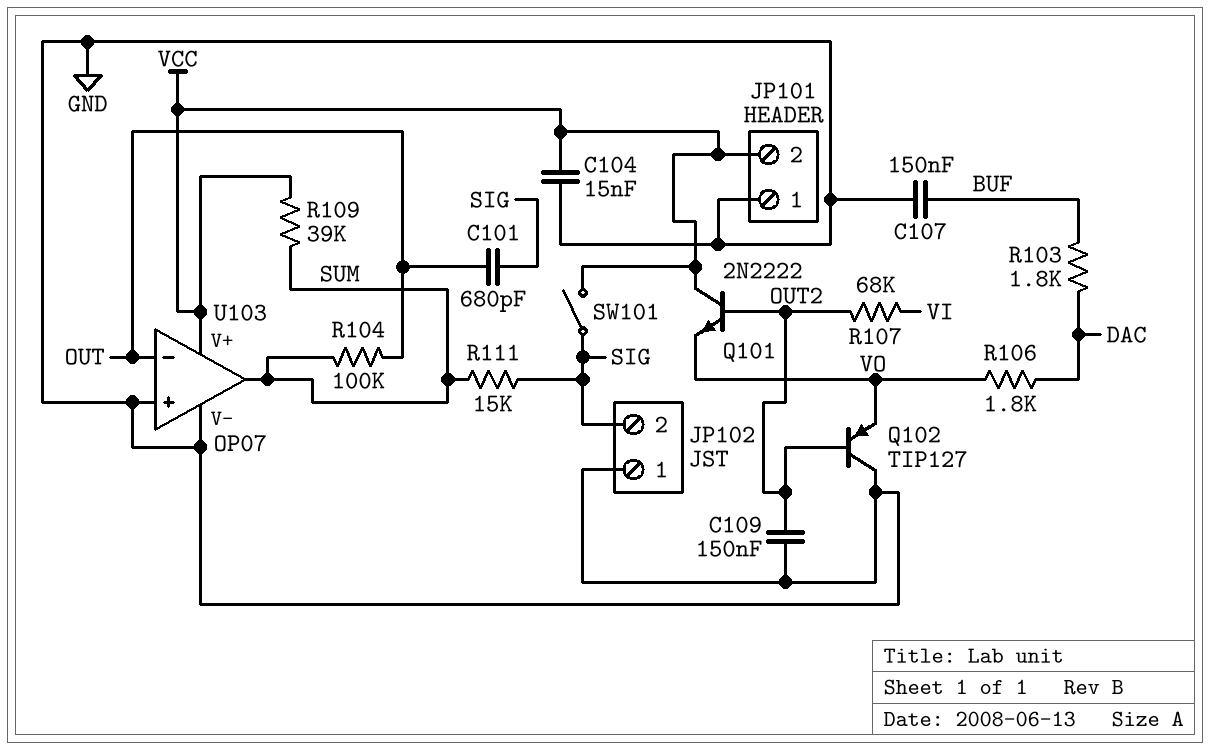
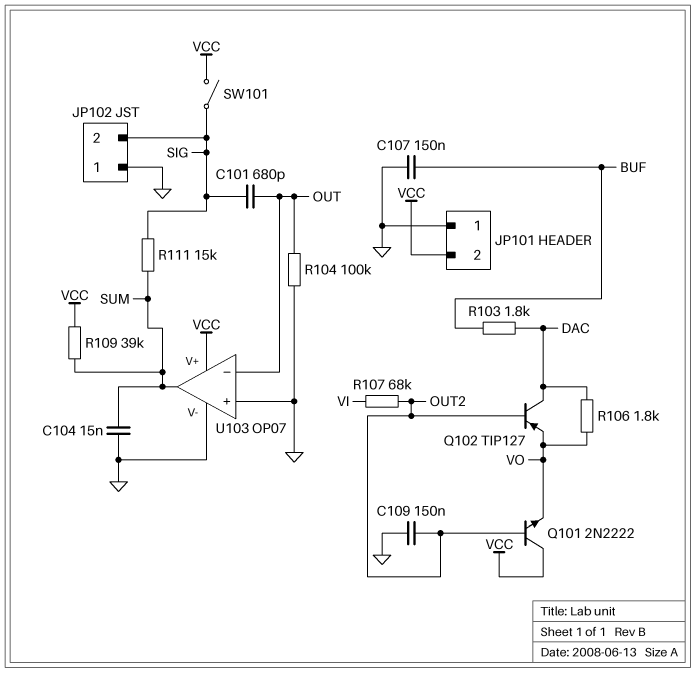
C104: 15nF (GND, VCC) -> 15nF (GND, SUM)
Q102: PNP TIP127 (B OUT2, C GND, E VO) -> PNP TIP127 (B OUT2, C DAC, E VO)
R104: 100k (OUT, SUM) -> 100k (GND, OUT)

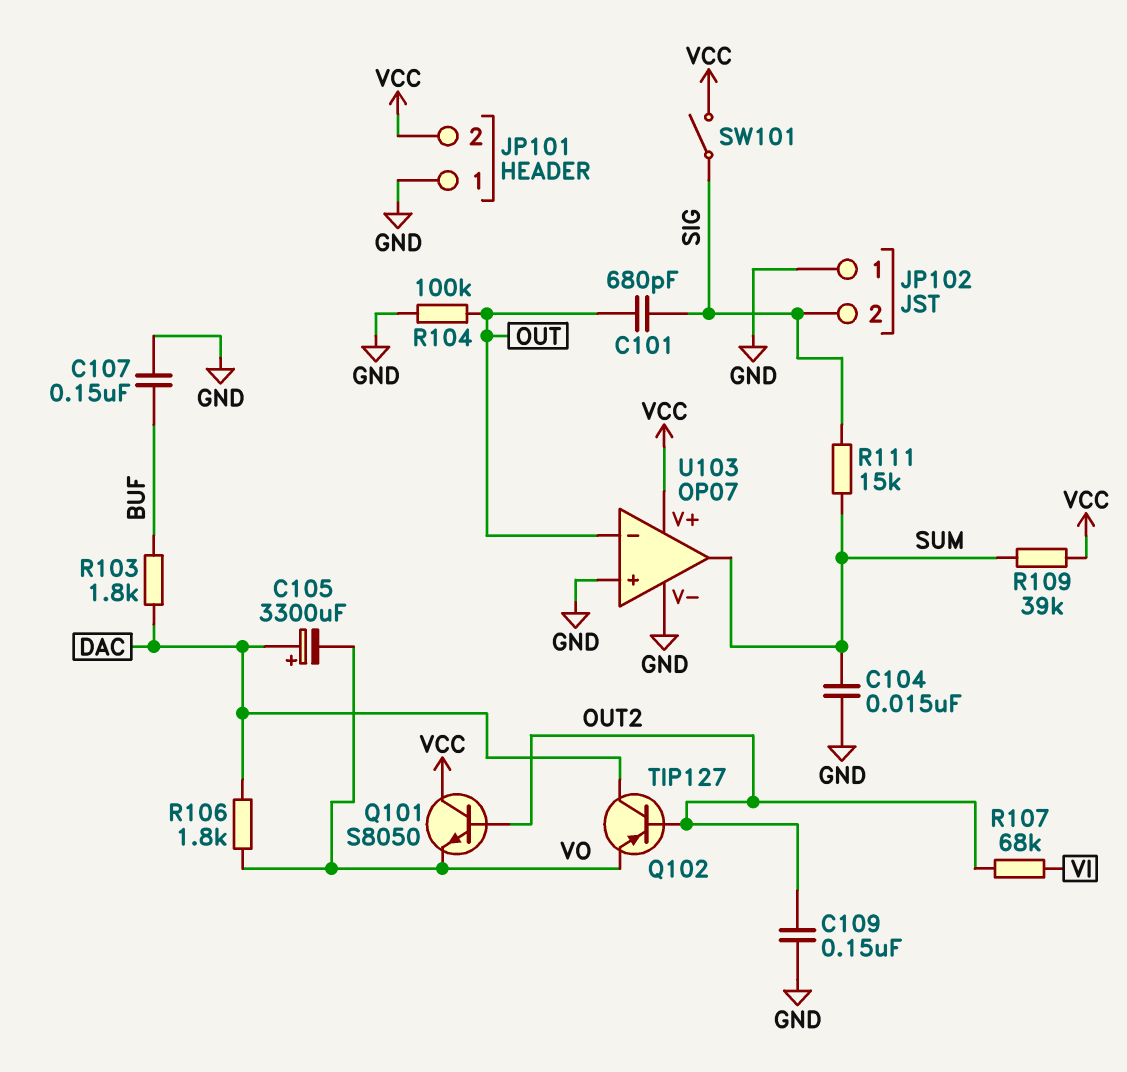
C105: none -> 3300uF (plus DAC, minus VO)
Q101: NPN 2N2222 (B OUT2, C VCC, E VO) -> NPN S8050 (B OUT2, C VCC, E VO)

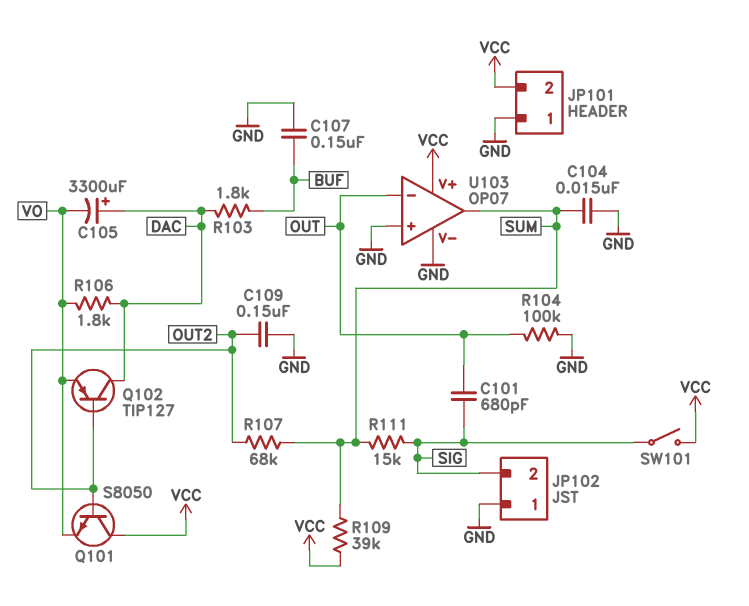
R107: 68k (OUT2, VI) -> 68k (OUT2, SUM)

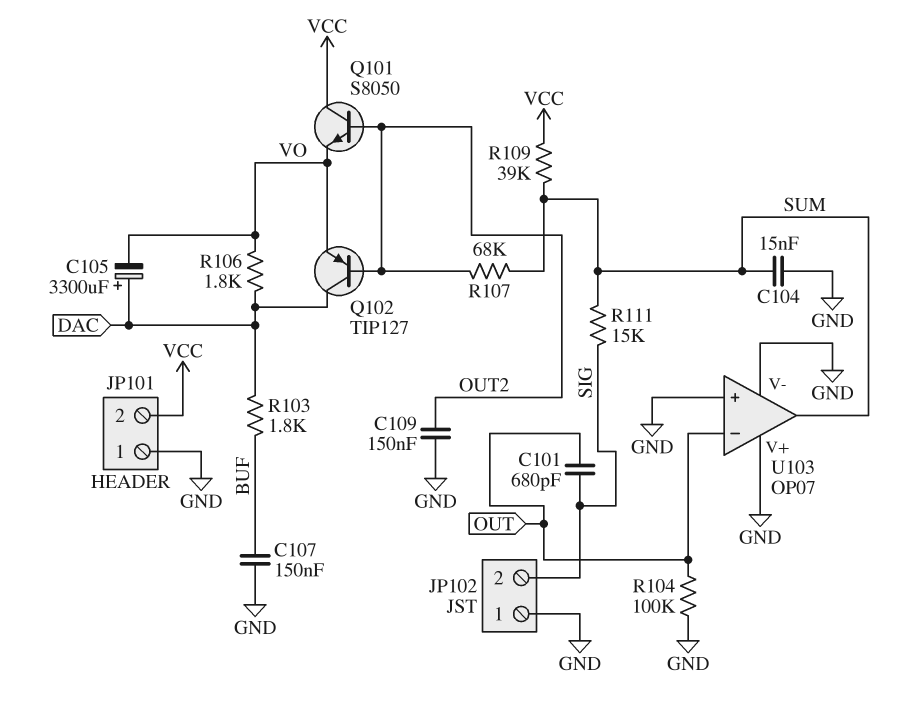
SW101: switch (SIG, VCC) -> none
U103 pin V+: VCC -> GND

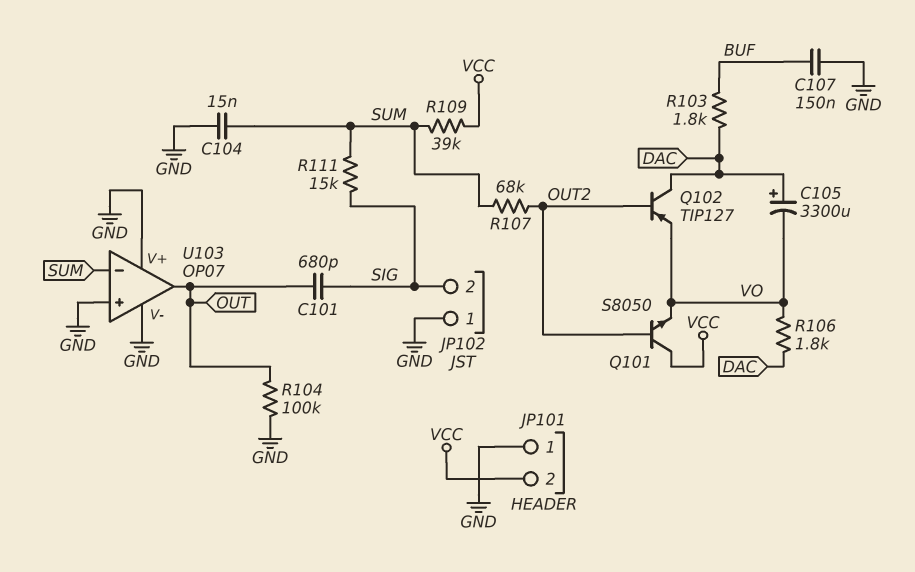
C109: 150nF (GND, OUT2) -> none
U103 pin in-: OUT -> SUM
U103 pin out: SUM -> OUT

